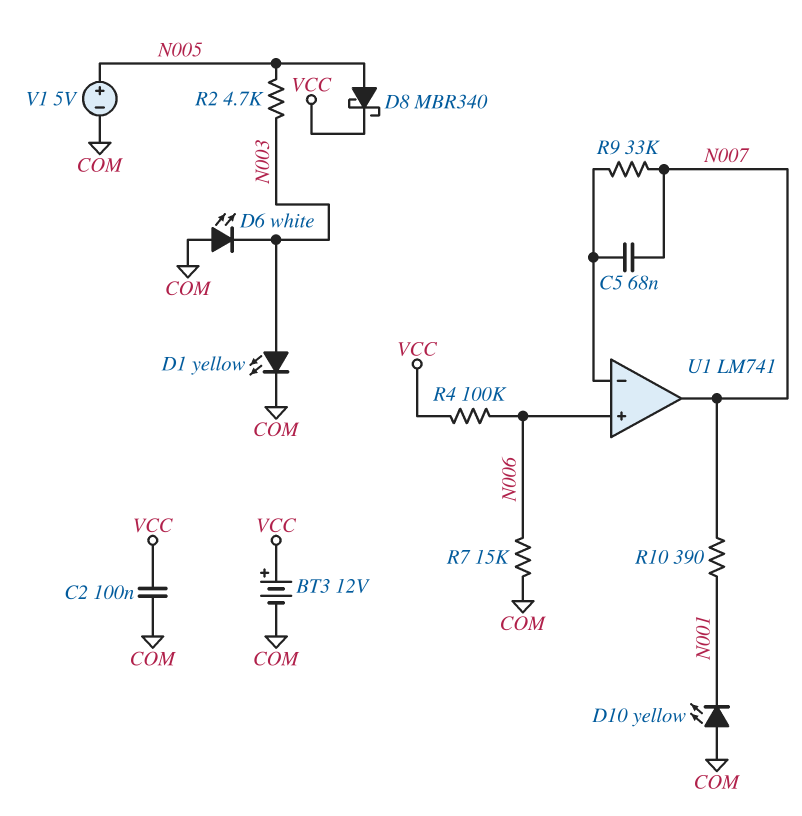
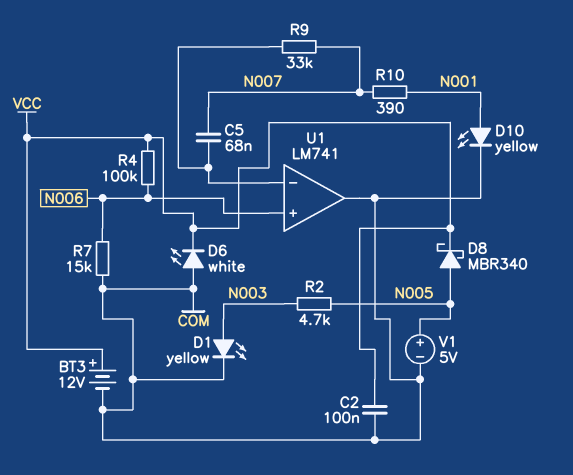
D6: LED white (A COM, K N003) -> LED white (A COM, K VCC)
D10: LED yellow (A COM, K N001) -> LED yellow (A N001, K COM)
U1 pin out: N007 -> COM

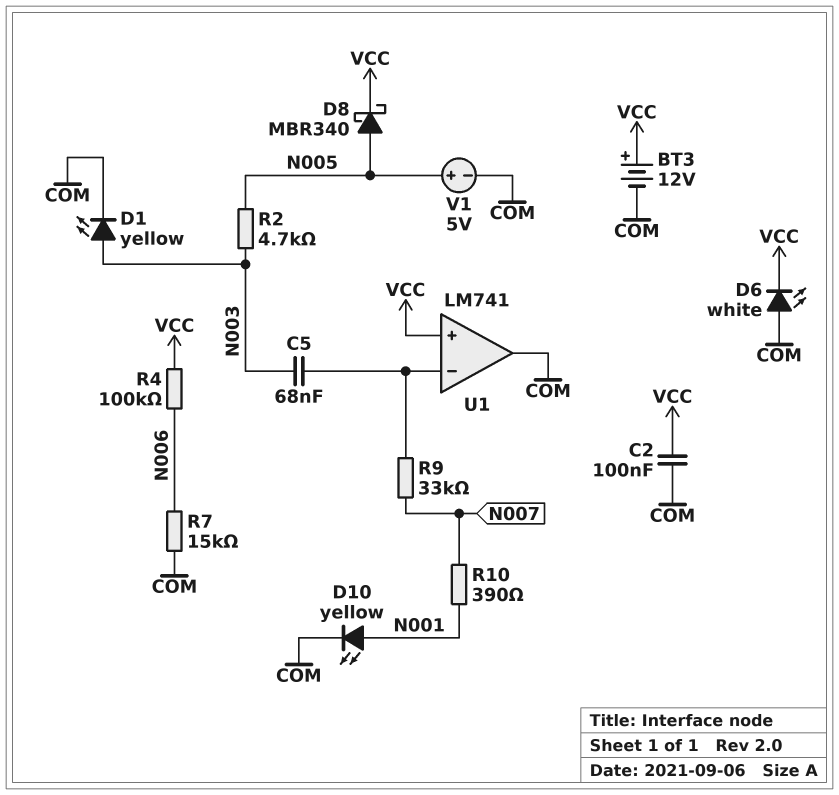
C5: 68nF (N007, U1/in-) -> 68nF (N003, U1/in-)
U1 pin in+: N006 -> VCC

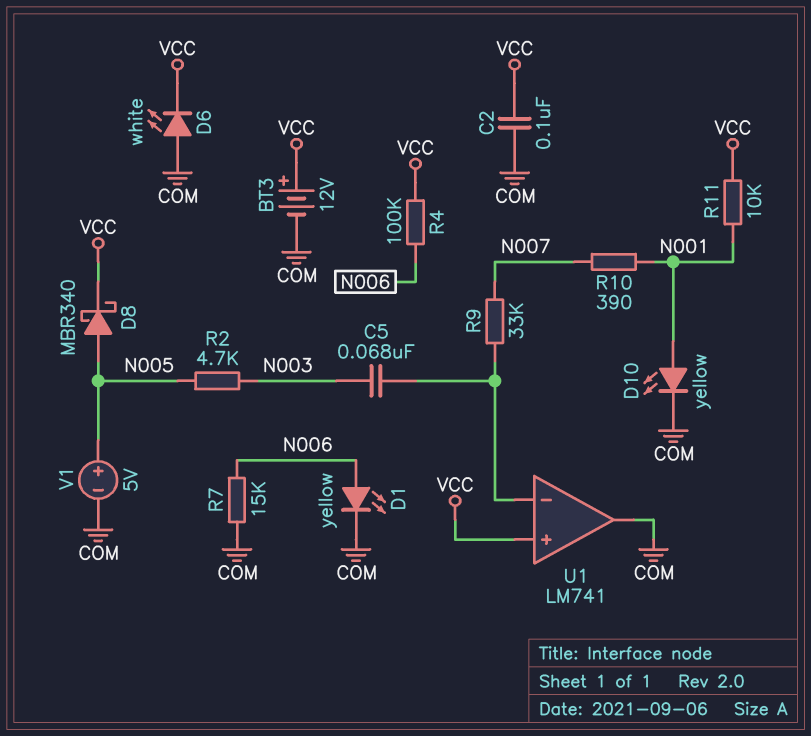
D1: LED yellow (A N003, K COM) -> LED yellow (A N006, K COM)
R11: none -> 10k (N001, VCC)

